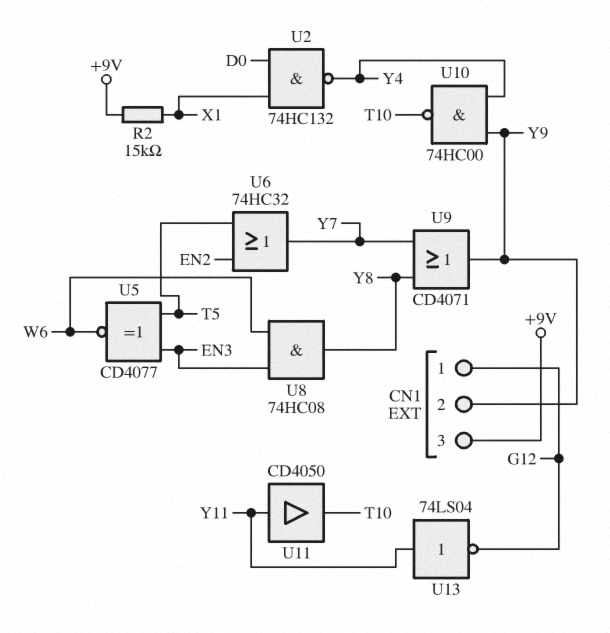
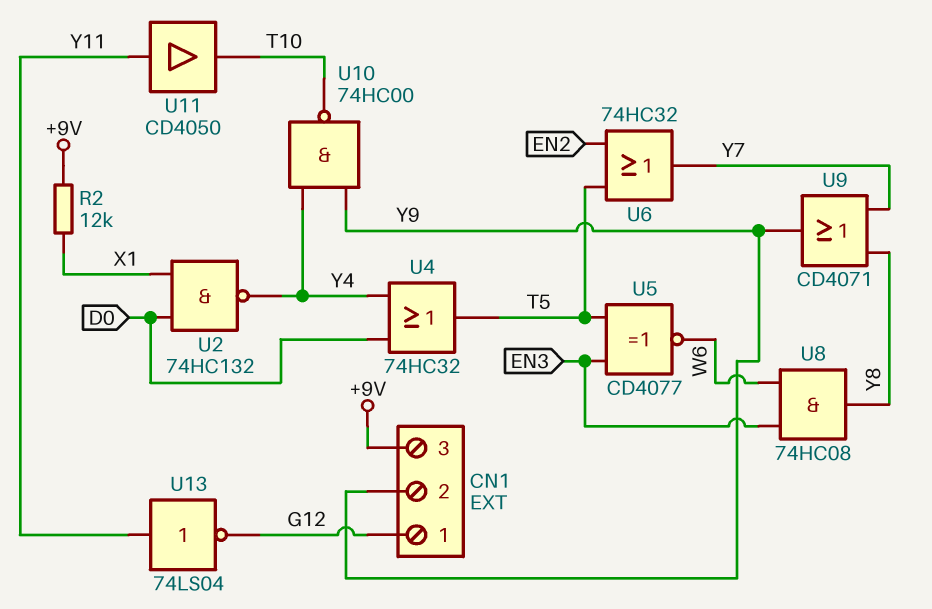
R2: 15k (+9V, X1) -> 12k (+9V, X1)
U4: none -> OR 74HC32 (in D0, in Y4, out T5)

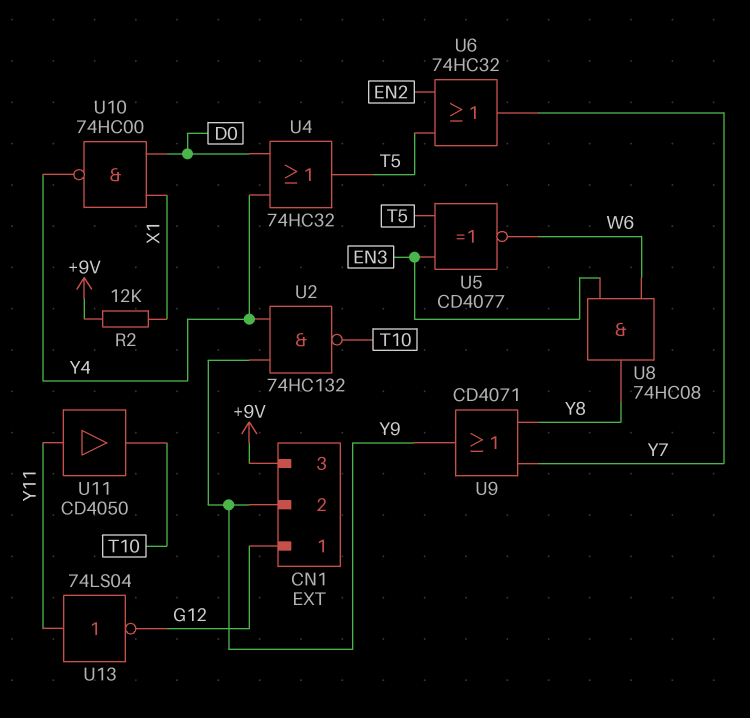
U2: NAND 74HC132 (in D0, in X1, out Y4) -> NAND 74HC132 (in Y4, in Y9, out T10)
U10: NAND 74HC00 (in Y4, in Y9, out T10) -> NAND 74HC00 (in D0, in X1, out Y4)

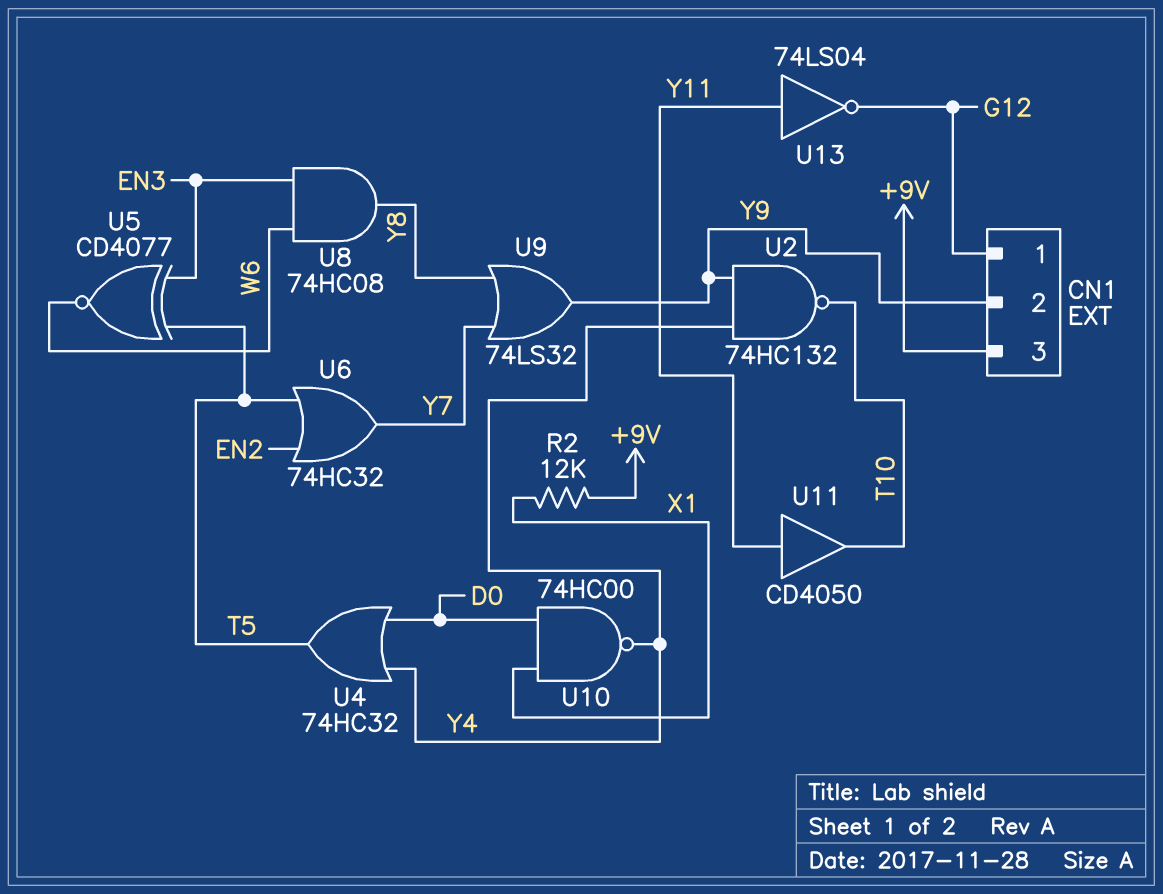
U9: OR CD4071 (in Y7, in Y8, out Y9) -> OR 74LS32 (in Y7, in Y8, out Y9)

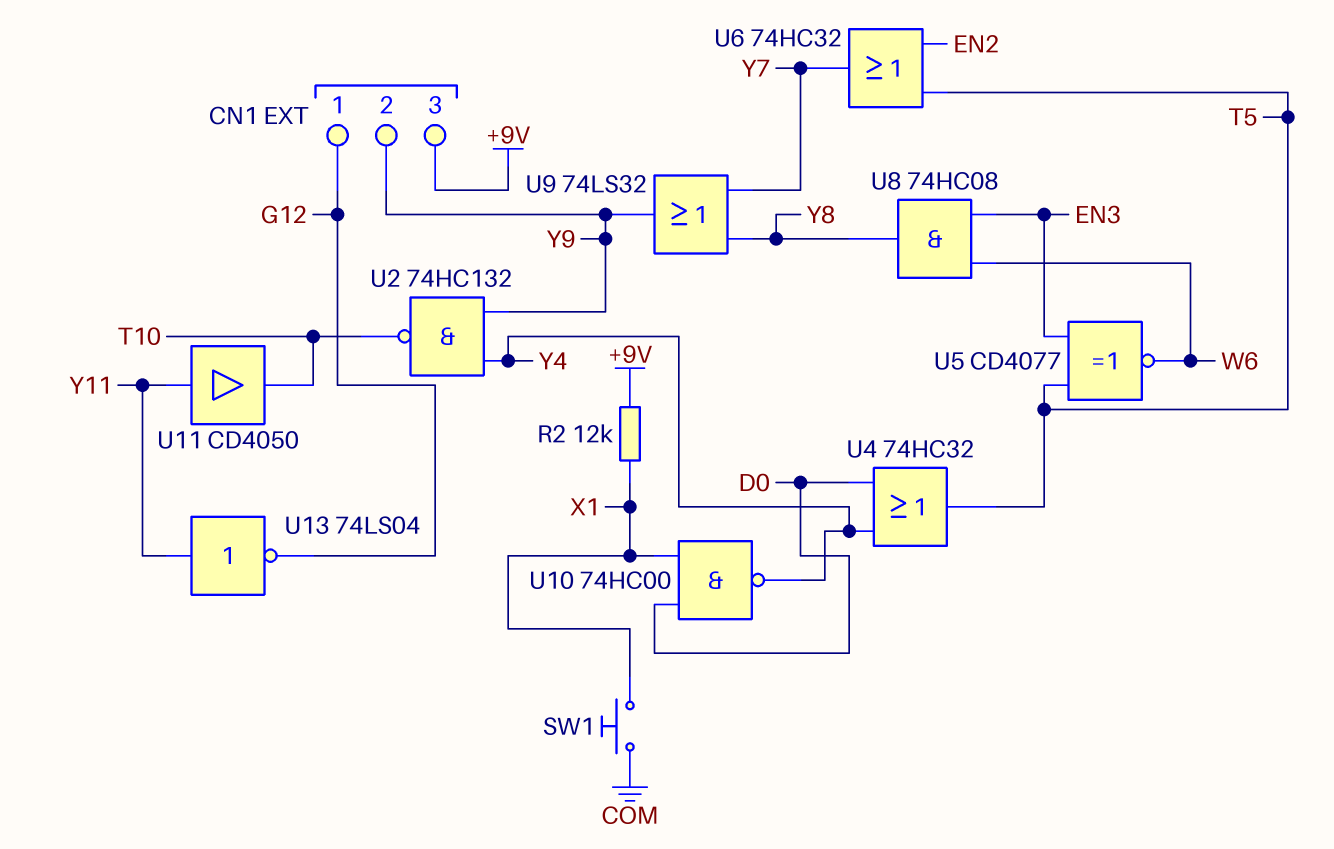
SW1: none -> button (COM, X1)

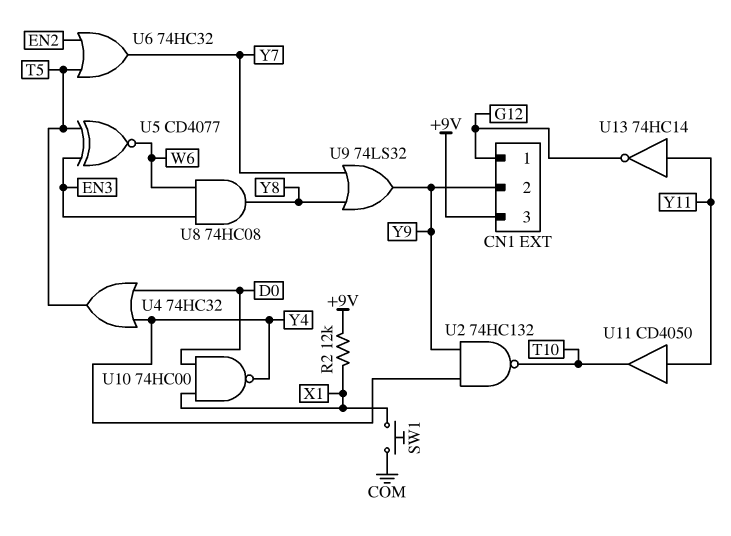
U13: NOT 74LS04 (in Y11, out G12) -> NOT 74HC14 (in Y11, out G12)

